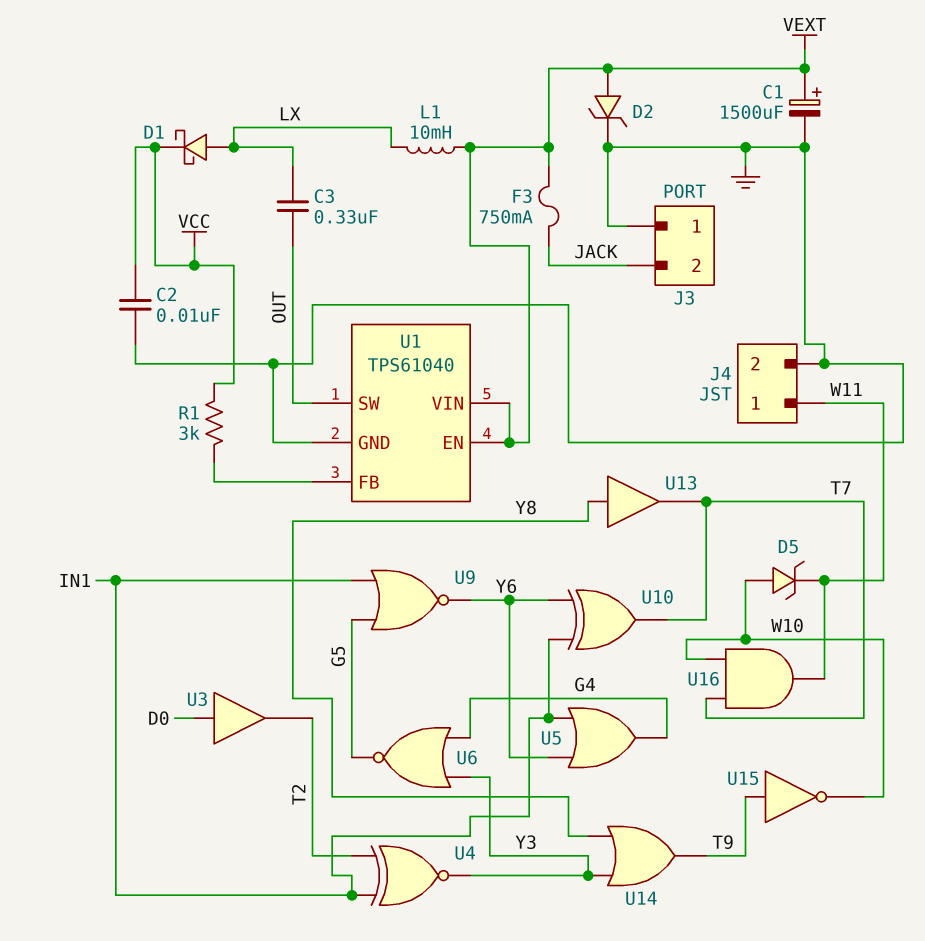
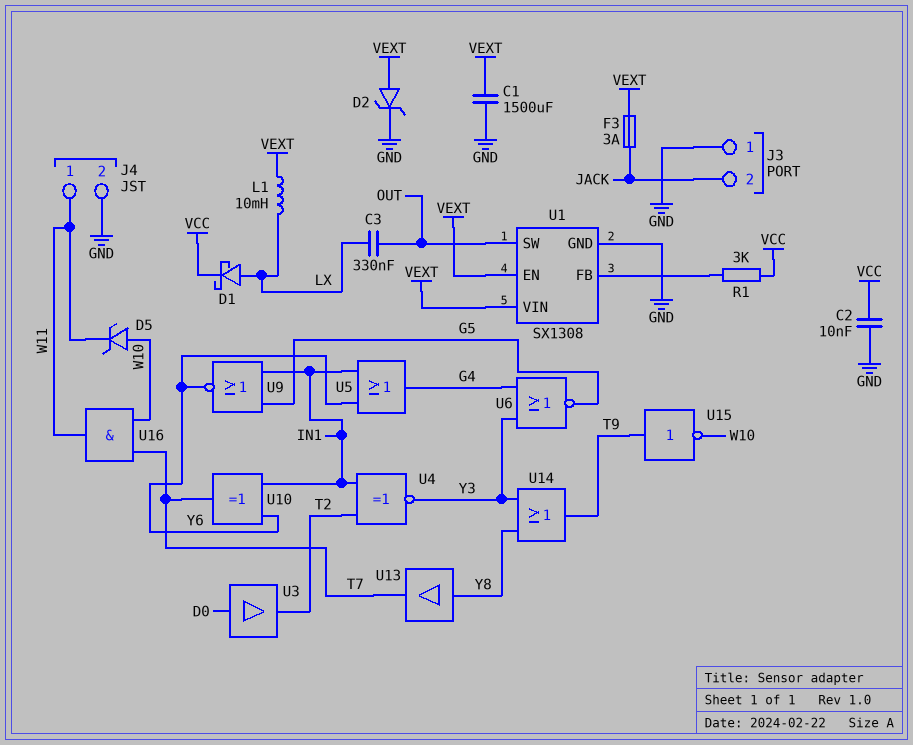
C1: 1500uF (plus VEXT, minus GND) -> 1500uF (GND, VEXT)
F3: 750mA (JACK, VEXT) -> 3A (JACK, VEXT)
U1: TPS61040 -> SX1308

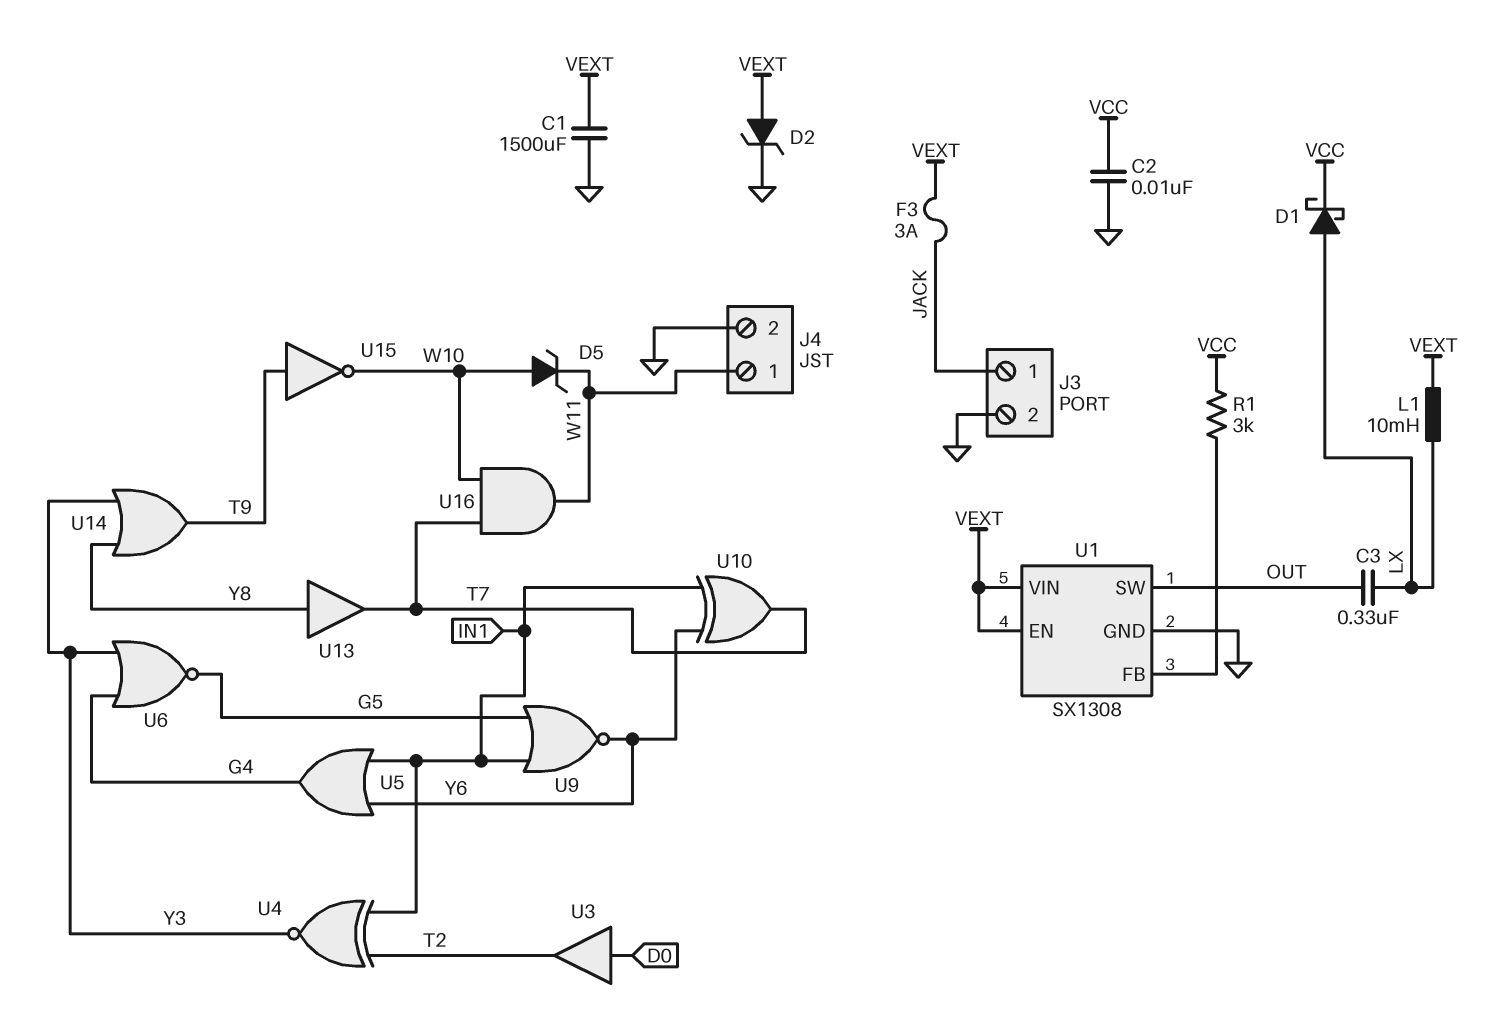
J3 pin 1: GND -> JACK
J3 pin 2: JACK -> GND

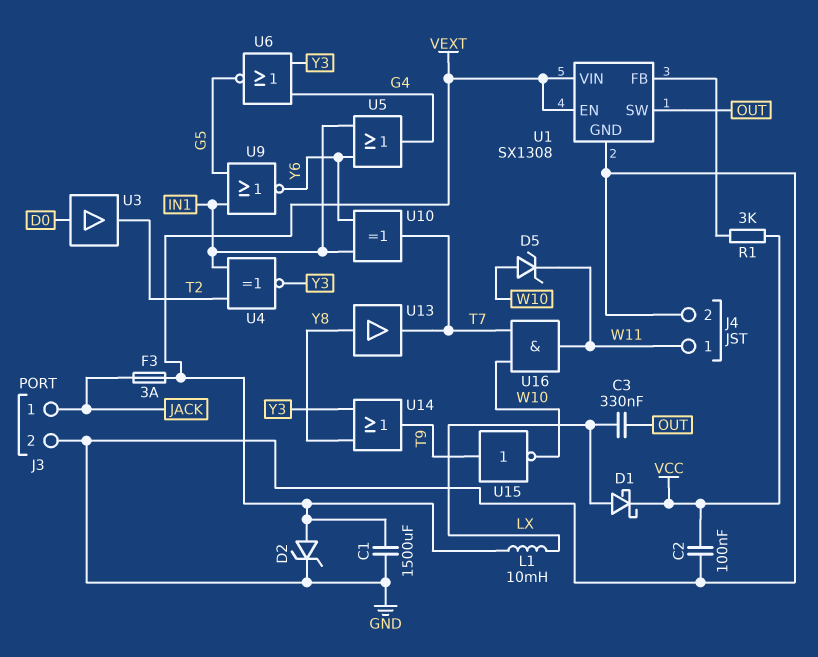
C2: 10nF (GND, VCC) -> 100nF (GND, VCC)

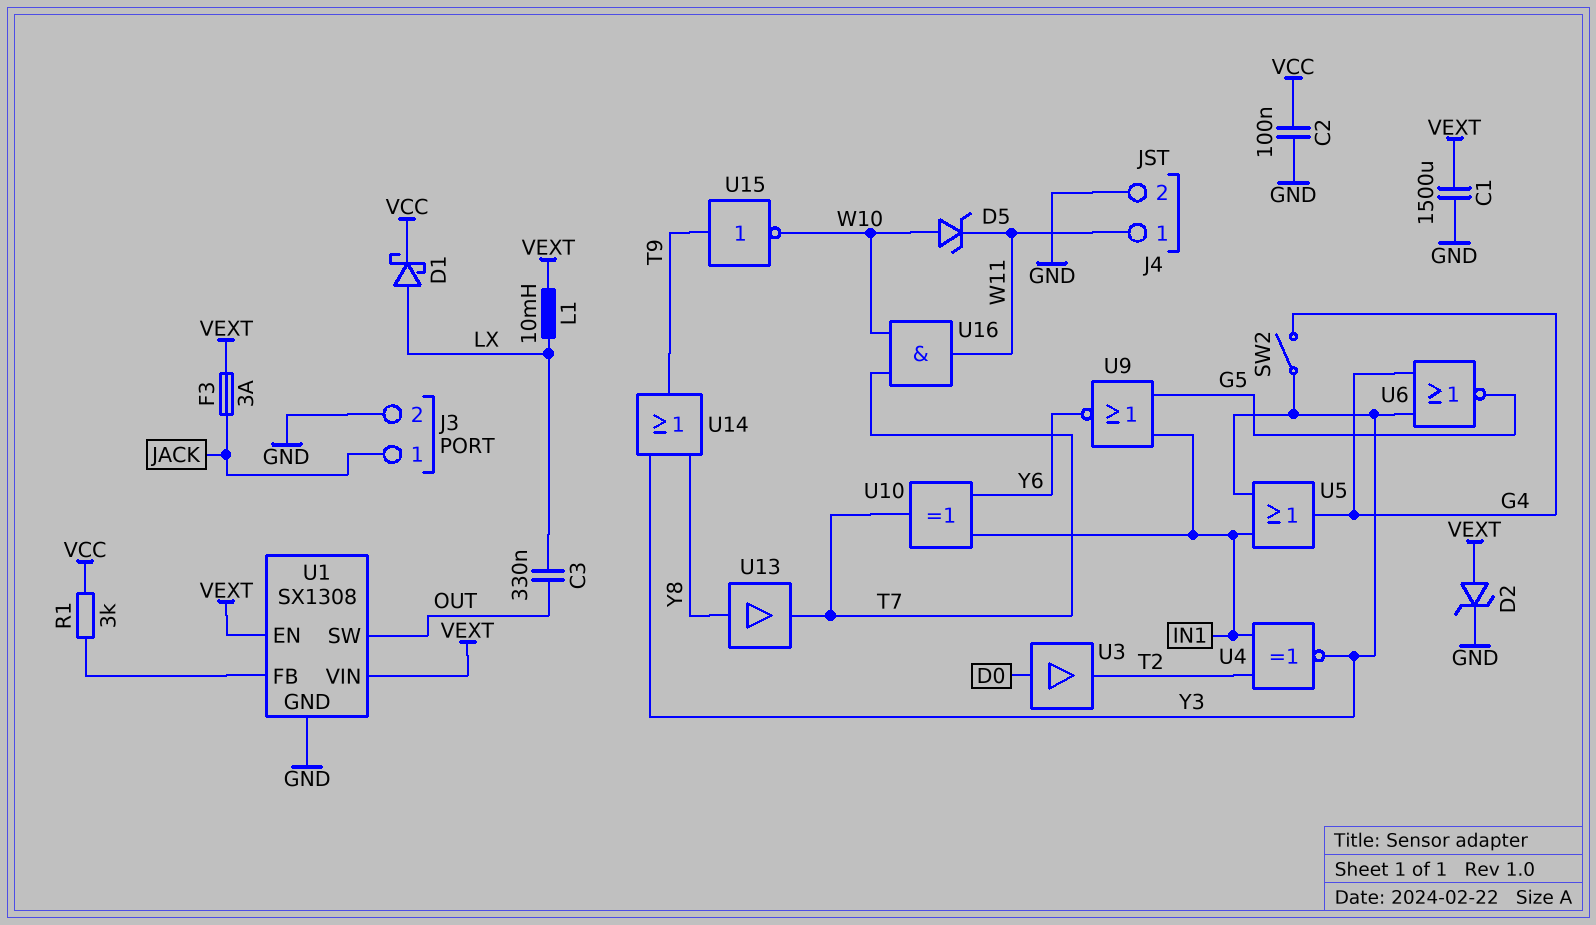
SW2: none -> switch (G4, Y3)
U5: OR (in IN1, in Y6, out G4) -> OR (in IN1, in Y3, out G4)

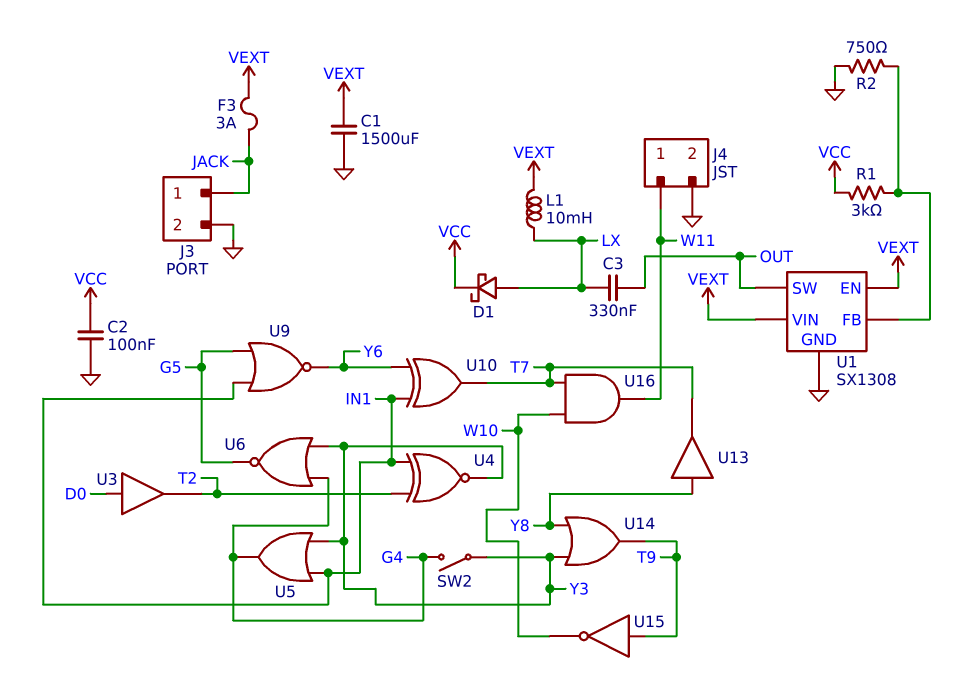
D2: zener (A VEXT, K GND) -> none
D5: zener (A W10, K W11) -> none
R2: none -> 750 (GND, U1/FB)

